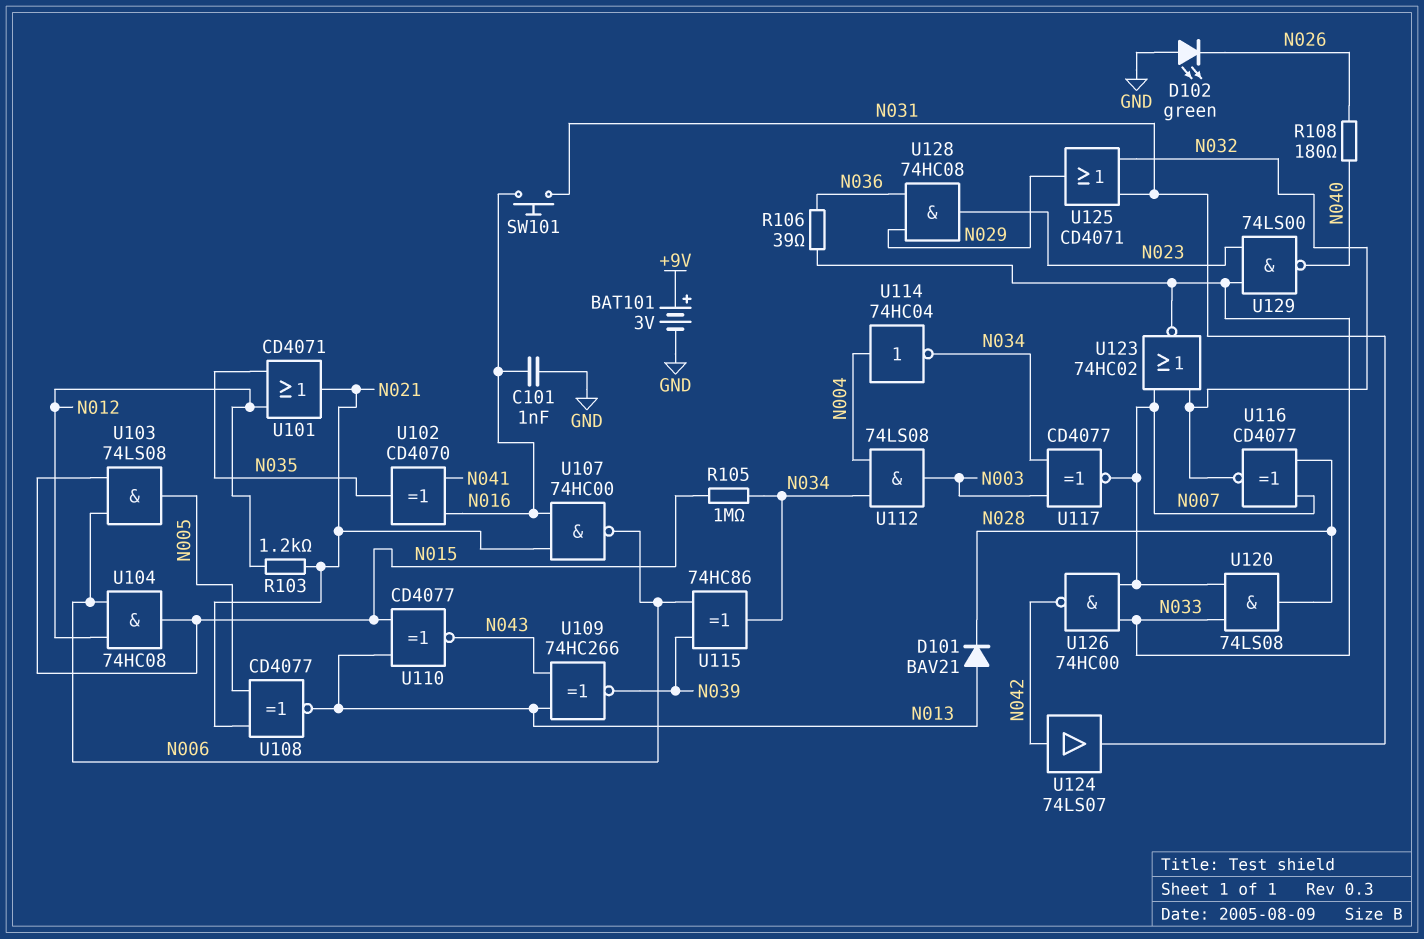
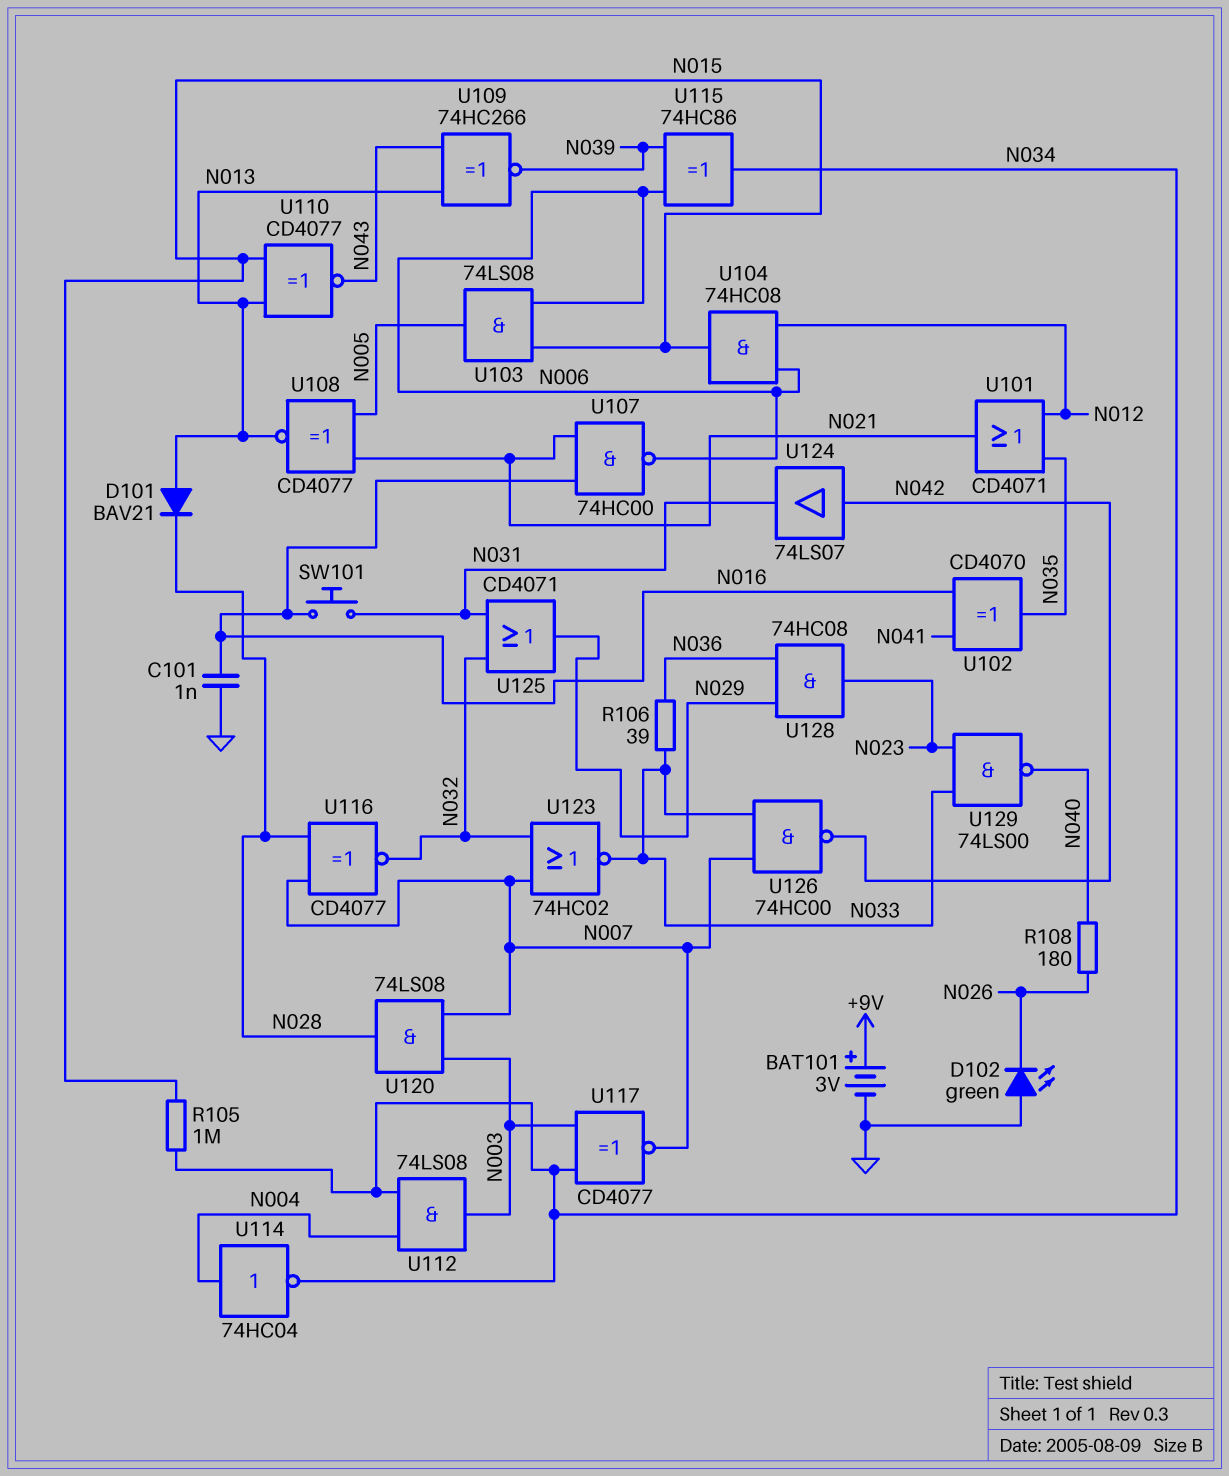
R103: 1.2k (N012, N021) -> none
U120: AND 74LS08 (in N007, in N033, out N028) -> AND 74LS08 (in N003, in N007, out N028)

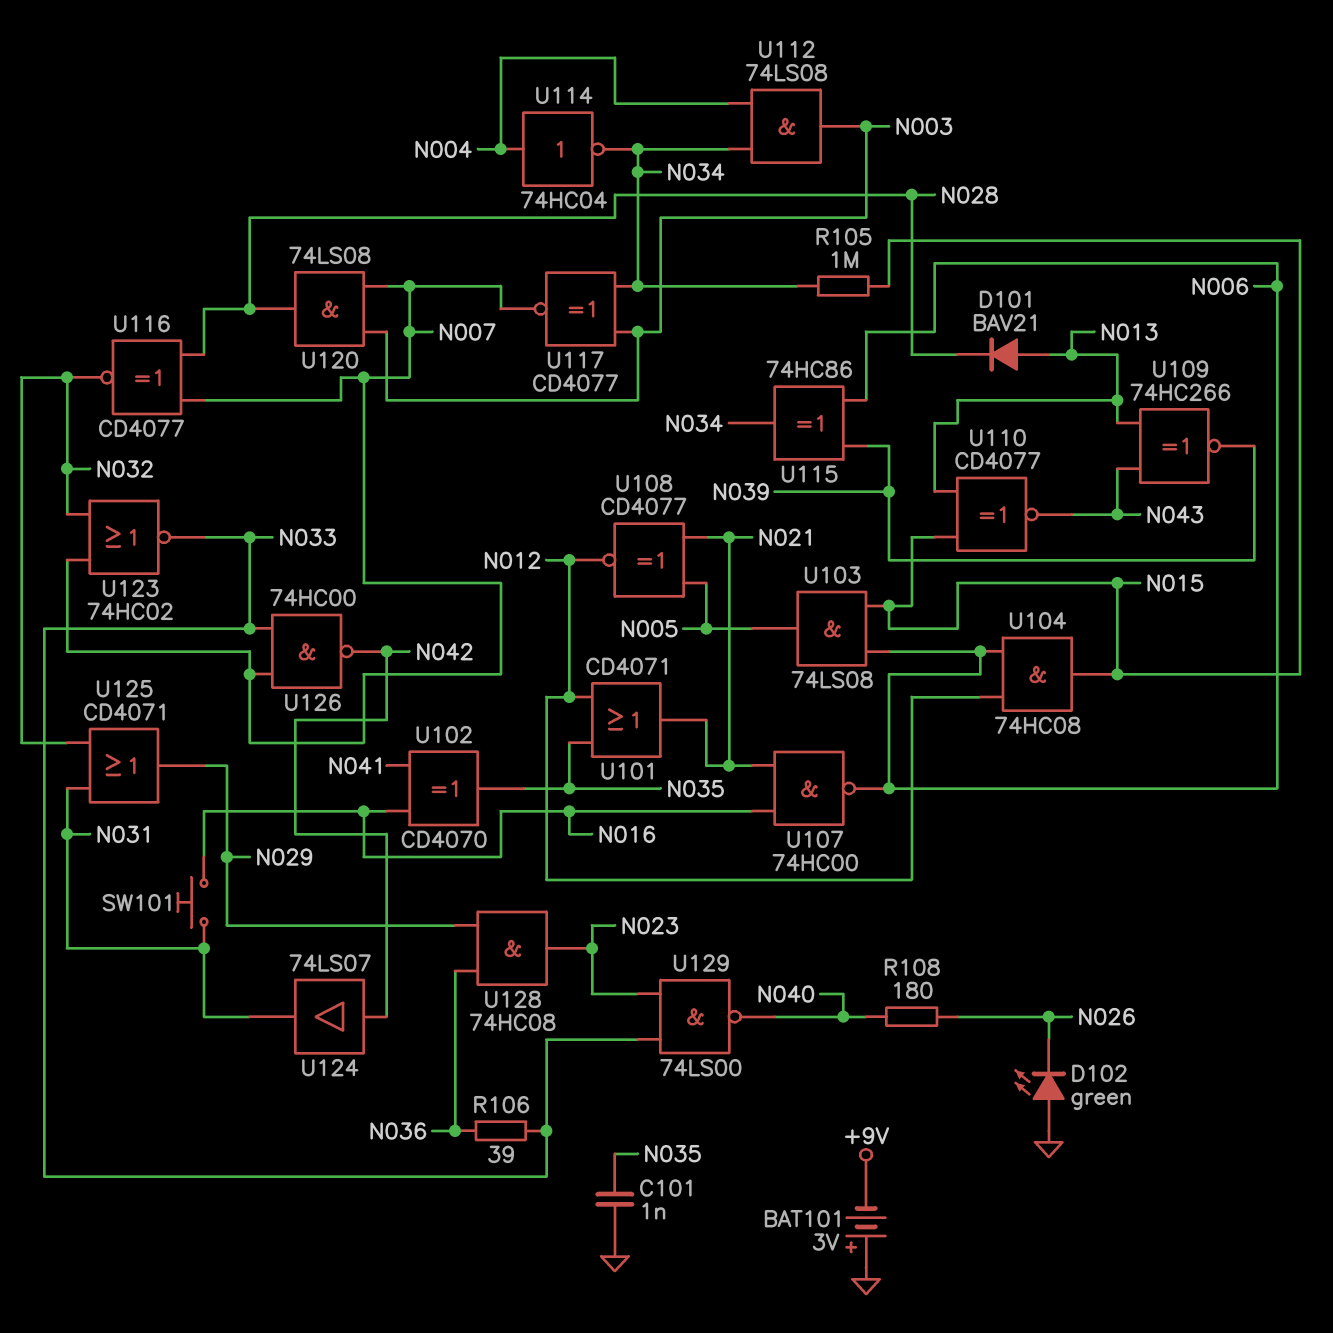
BAT101: 3V (plus +9V, minus GND) -> 3V (plus GND, minus +9V)
C101: 1nF (GND, N016) -> 1nF (GND, N035)
U108: XNOR CD4077 (in N005, in N021, out N013) -> XNOR CD4077 (in N005, in N021, out N012)

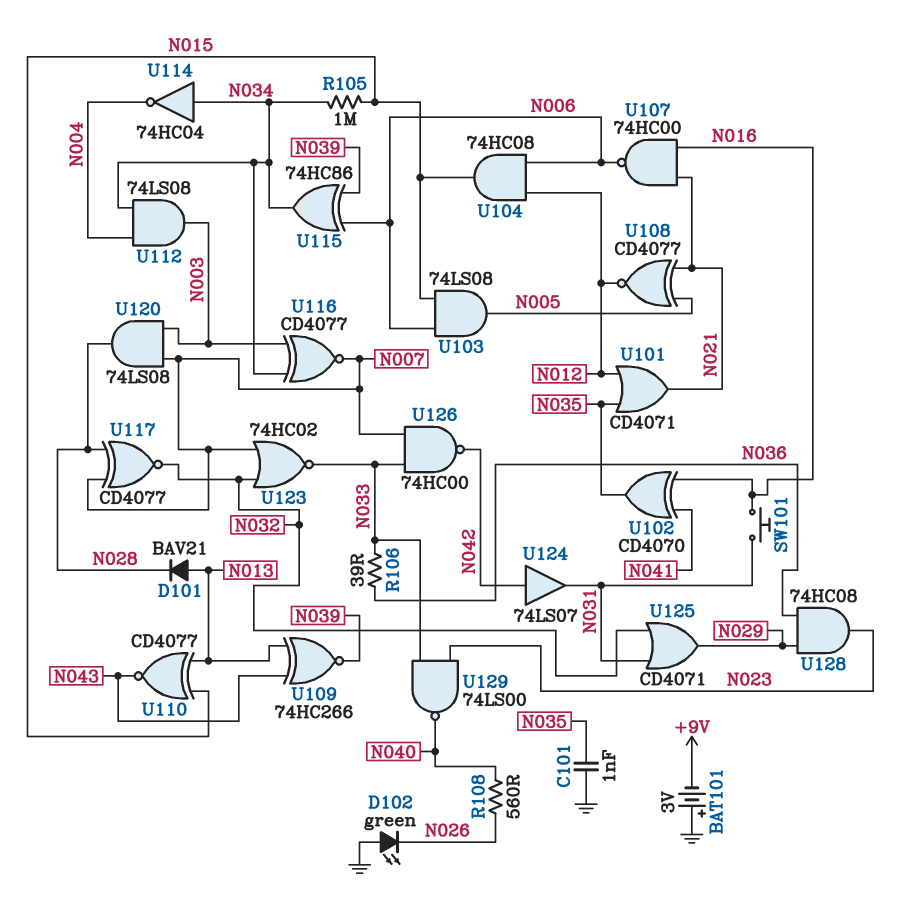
R108: 180 (N026, N040) -> 560 (N026, N040)
U114: NOT 74HC04 (in N004, out N034) -> NOT 74HC04 (in N034, out N004)
U116: XNOR CD4077 (in N007, in N028, out N032) -> XNOR CD4077 (in N003, in N034, out N007)
U117: XNOR CD4077 (in N003, in N034, out N007) -> XNOR CD4077 (in N007, in N028, out N032)

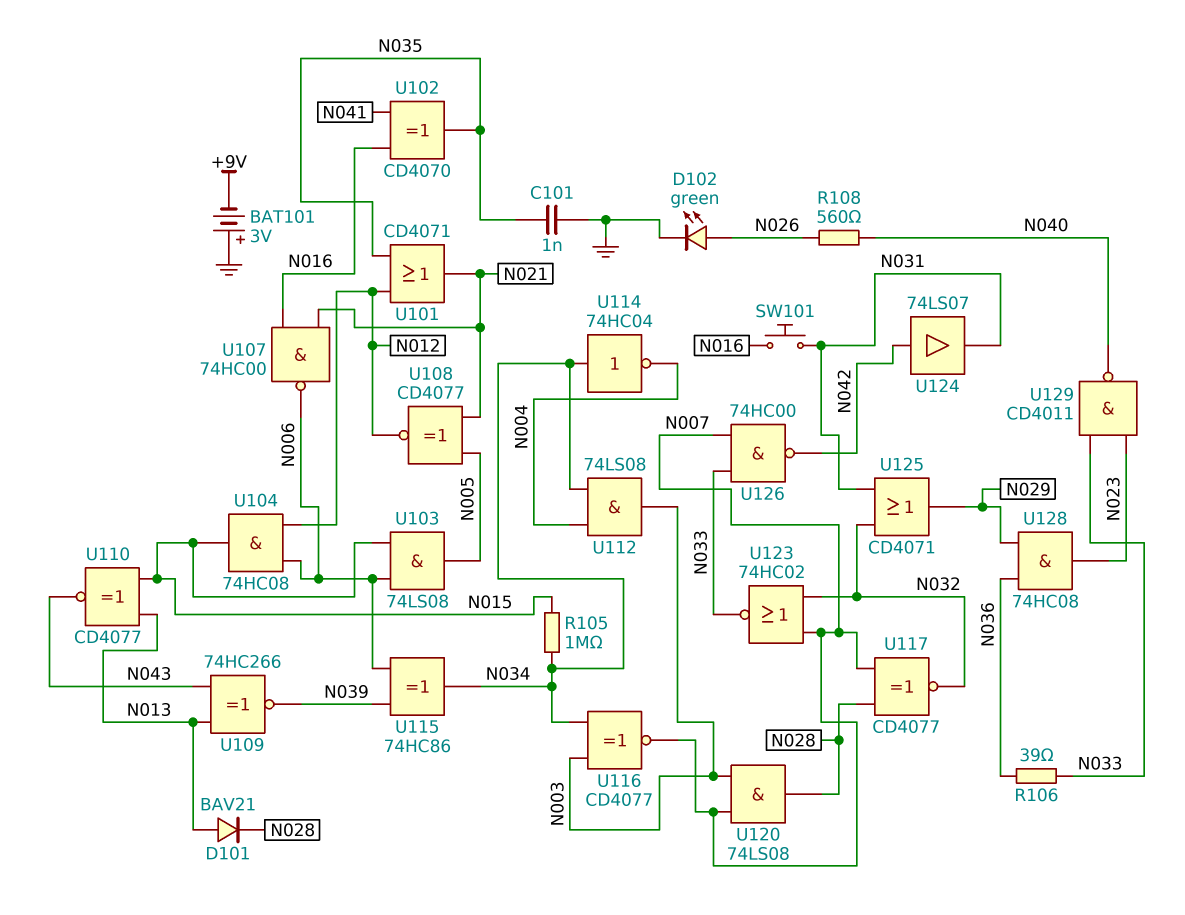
D102: LED green (A GND, K N026) -> LED green (A N026, K GND)
U129: NAND 74LS00 (in N023, in N033, out N040) -> NAND CD4011 (in N023, in N033, out N040)

